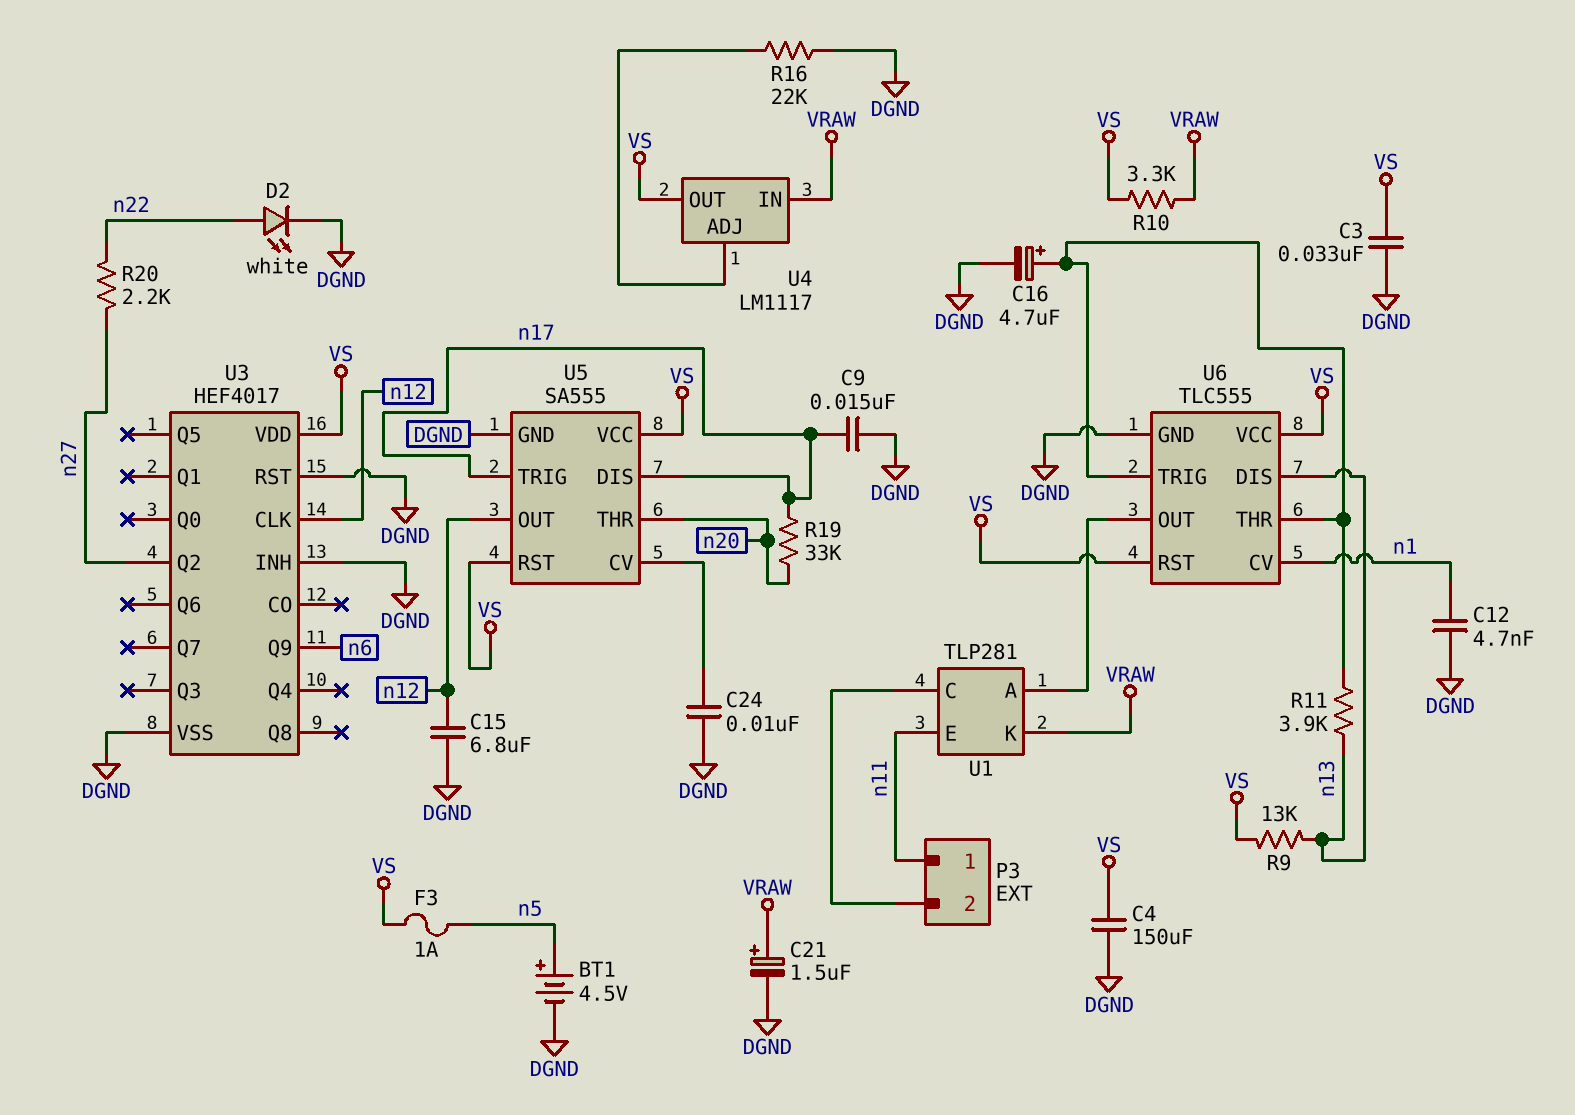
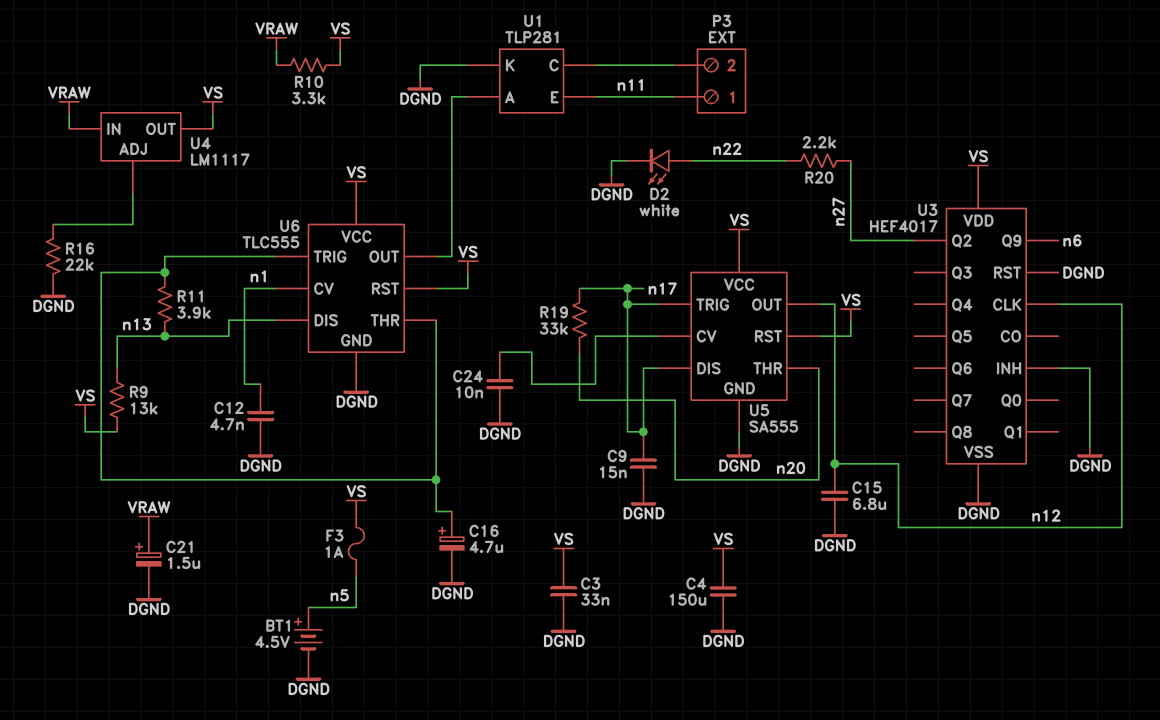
U1 pin K: VRAW -> DGND

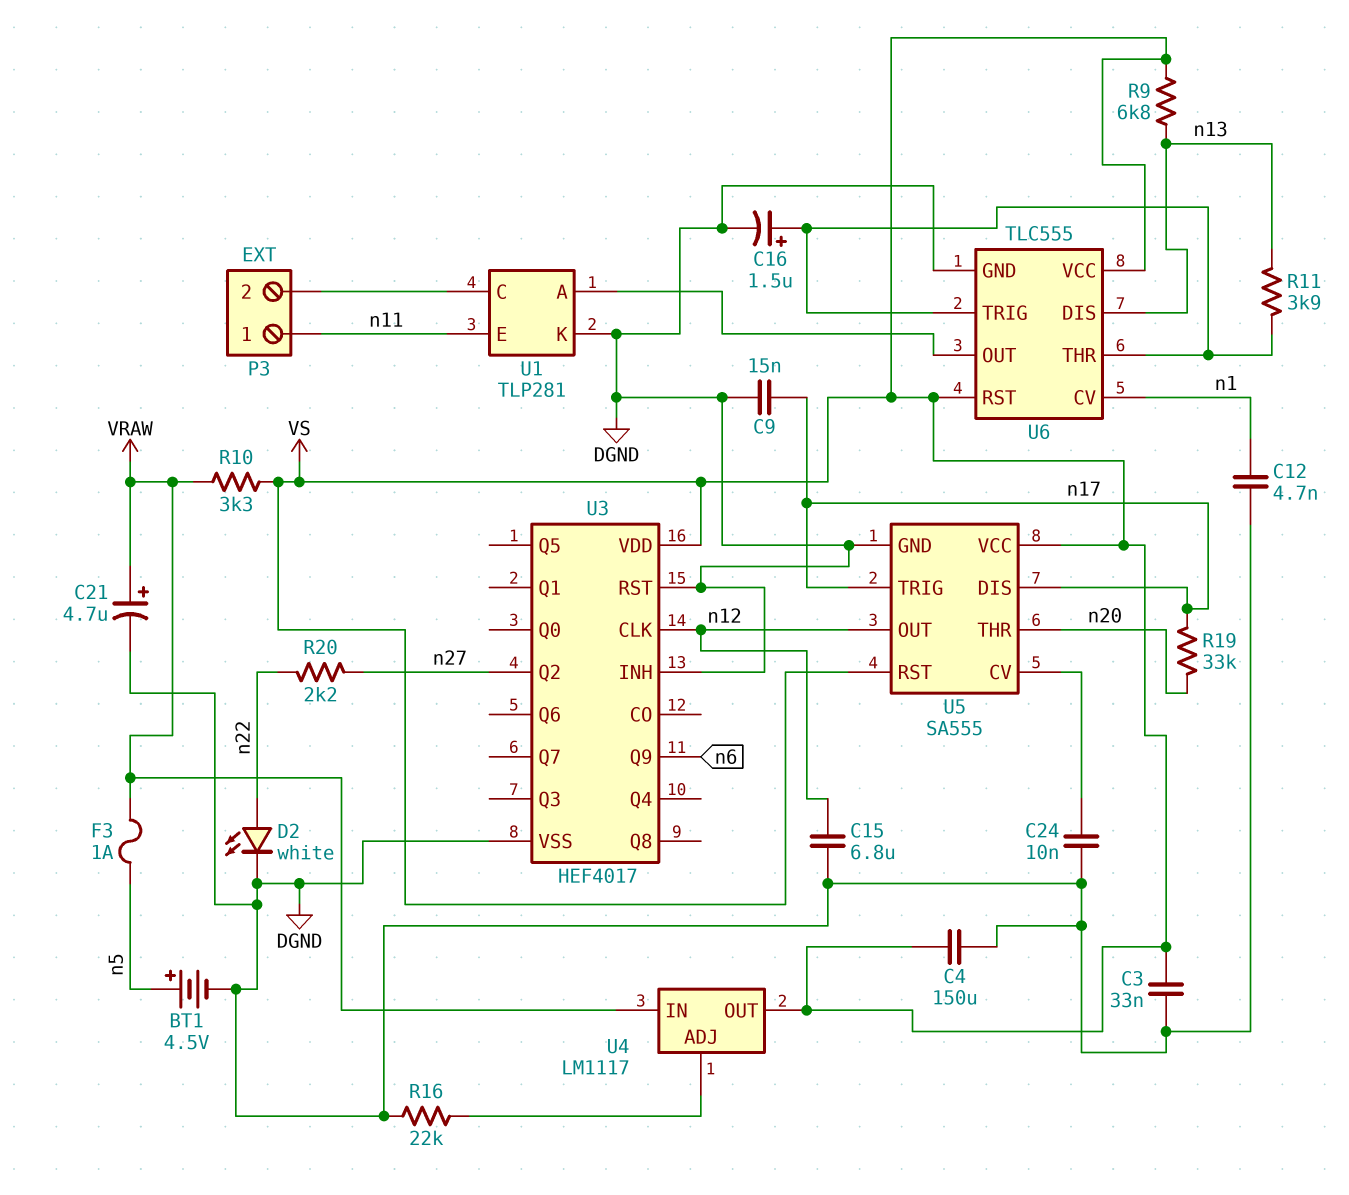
C16: 4.7uF (plus U6/THR, minus DGND) -> 1.5uF (plus U6/THR, minus DGND)
C21: 1.5uF (plus VRAW, minus DGND) -> 4.7uF (plus VRAW, minus DGND)
F3: 1A (VS, n5) -> 1A (VRAW, n5)
R9: 13k (VS, n13) -> 6.8k (VS, n13)

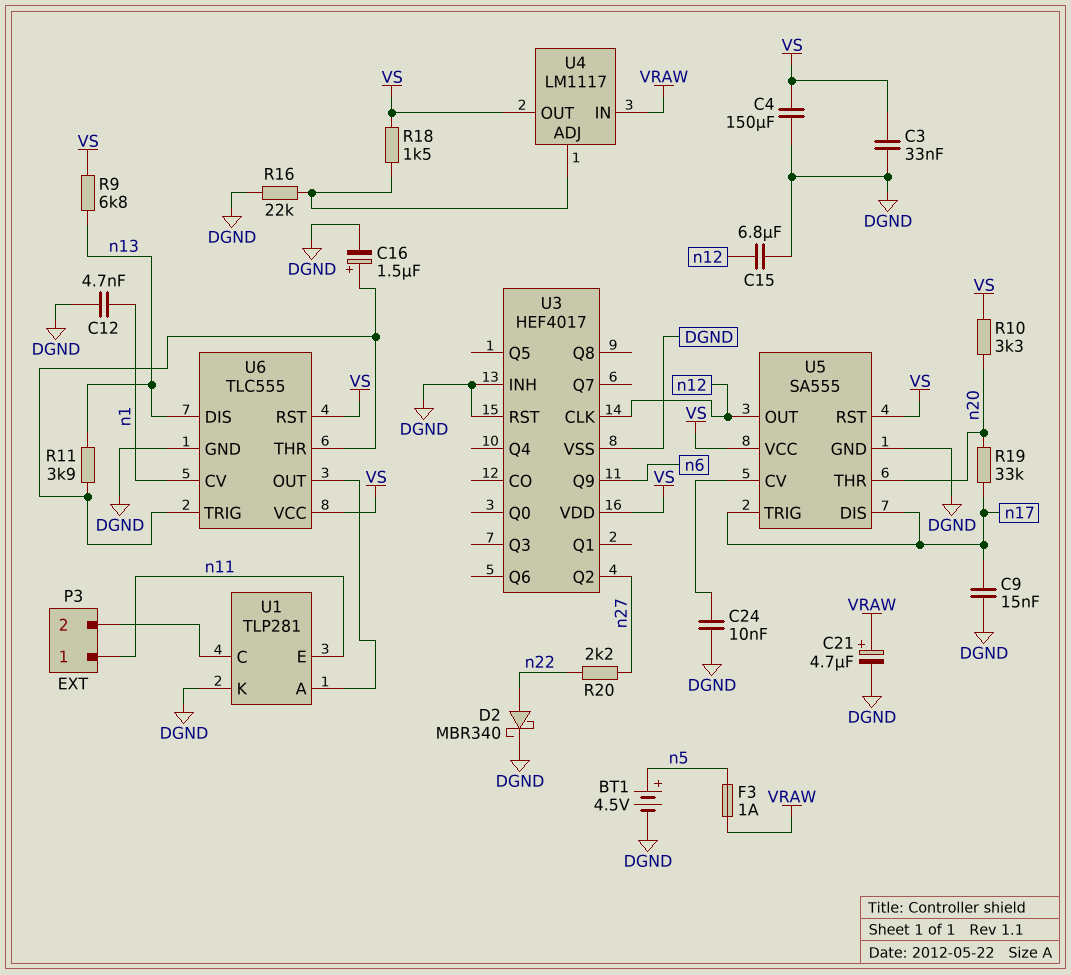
D2: LED white (A n22, K DGND) -> schottky MBR340 (A n22, K DGND)
R10: 3.3k (VRAW, VS) -> 3.3k (VS, n20)
R18: none -> 1.5k (U4/ADJ, VS)

